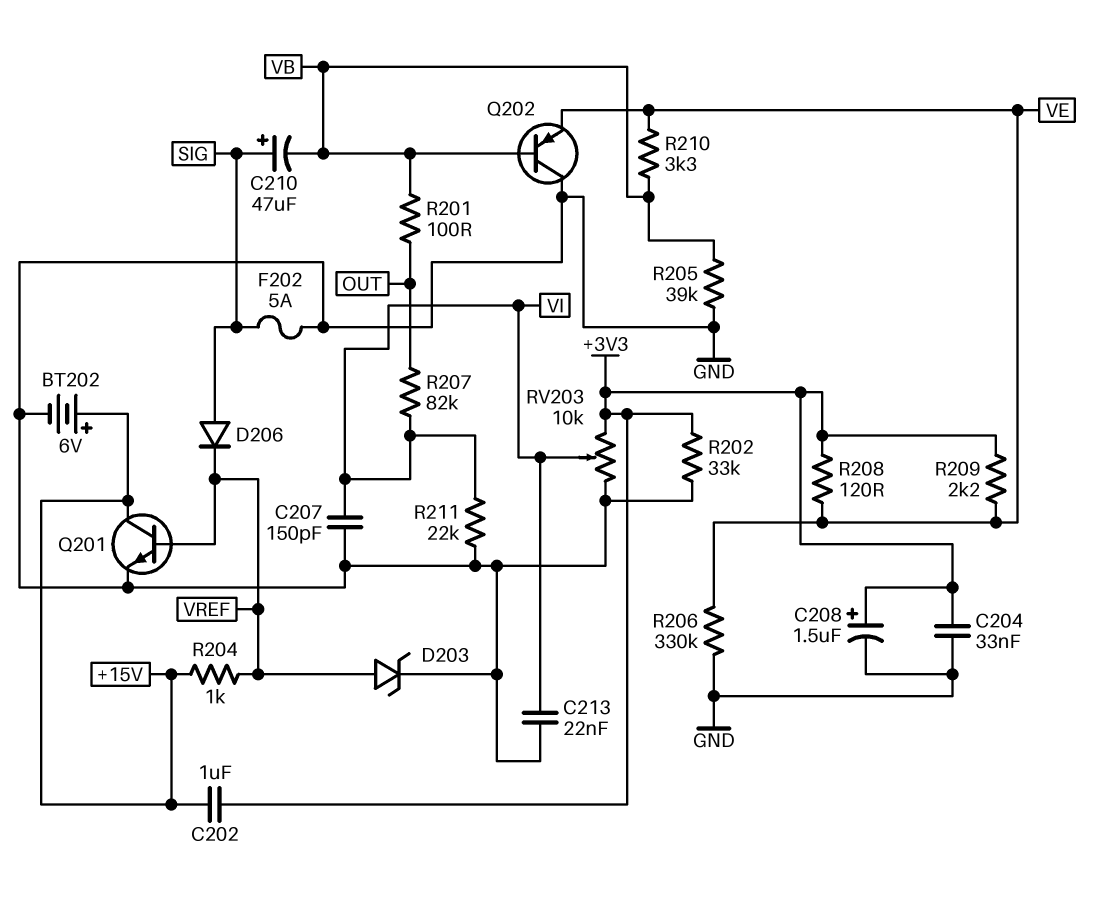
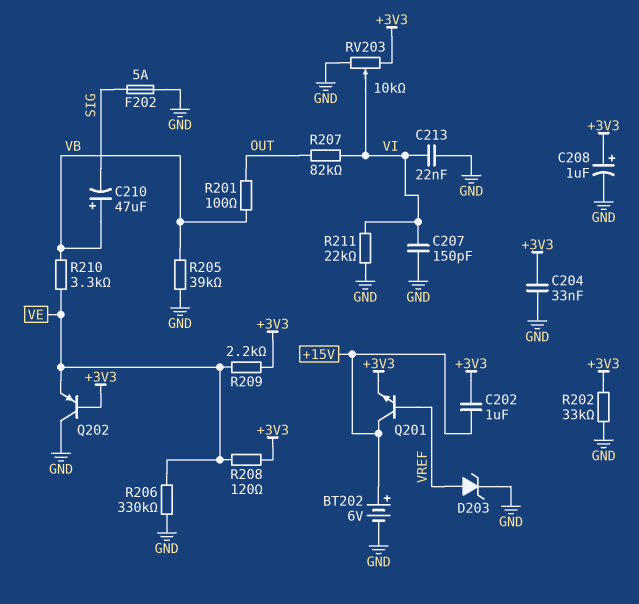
C208: 1.5uF (plus +3V3, minus GND) -> 1uF (plus +3V3, minus GND)
C210: 47uF (plus SIG, minus VB) -> 47uF (plus VB, minus SIG)
D206: diode (A SIG, K VREF) -> none
Q201: NPN (B VREF, C +15V, E GND) -> NPN (B VREF, C +15V, E +3V3)
Q202: PNP (B VB, C GND, E VE) -> PNP (B +3V3, C GND, E VE)
R204: 1k (+15V, VREF) -> none

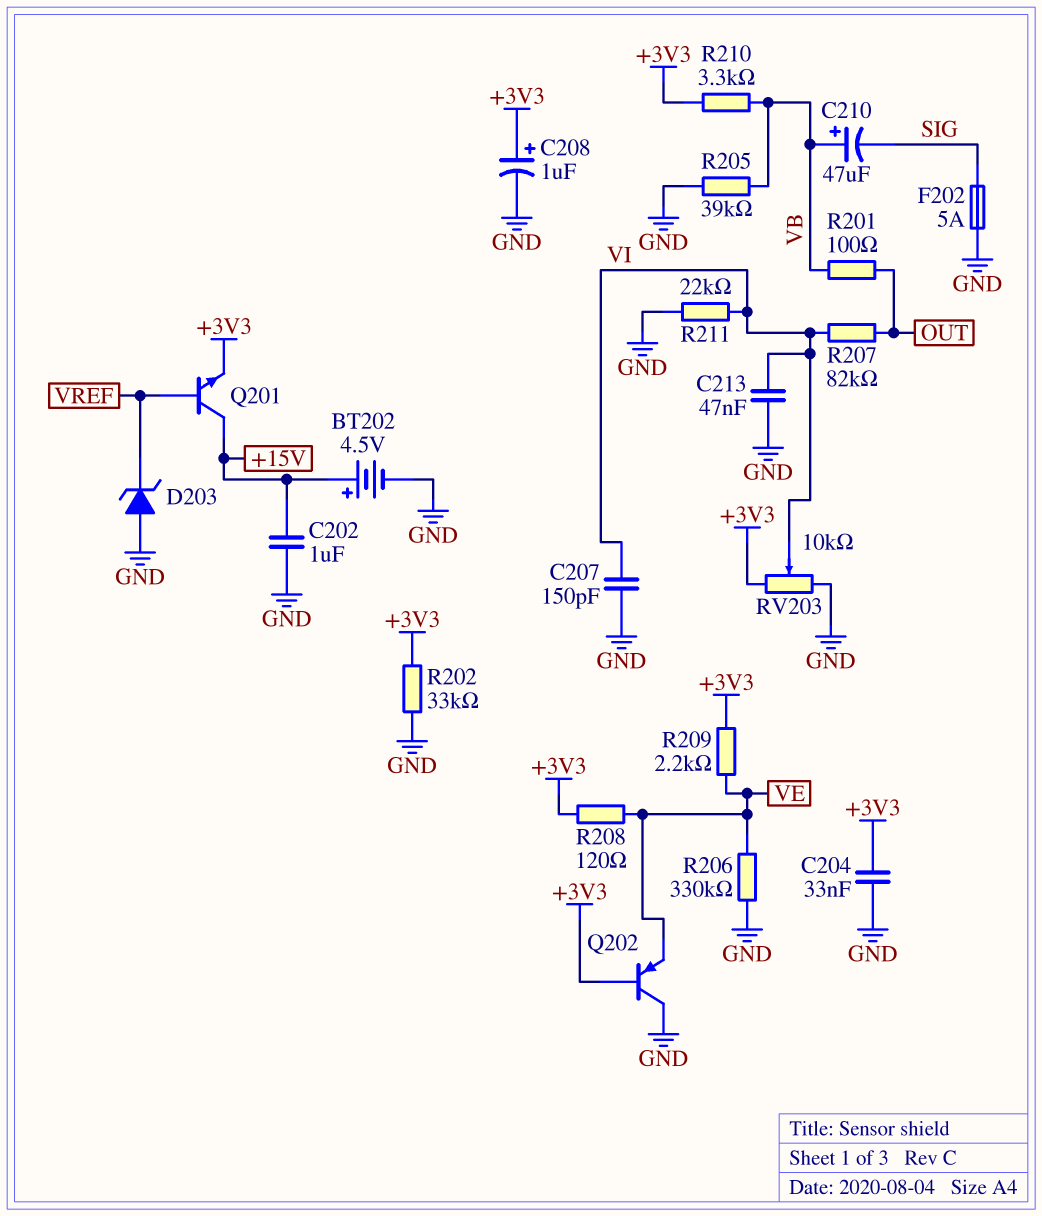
BT202: 6V (plus +15V, minus GND) -> 4.5V (plus +15V, minus GND)
C202: 1uF (+3V3, +15V) -> 1uF (+15V, GND)
C213: 22nF (GND, VI) -> 47nF (GND, VI)
D203: zener (A VREF, K GND) -> zener (A GND, K VREF)
R210: 3.3k (VB, VE) -> 3.3k (+3V3, VB)

